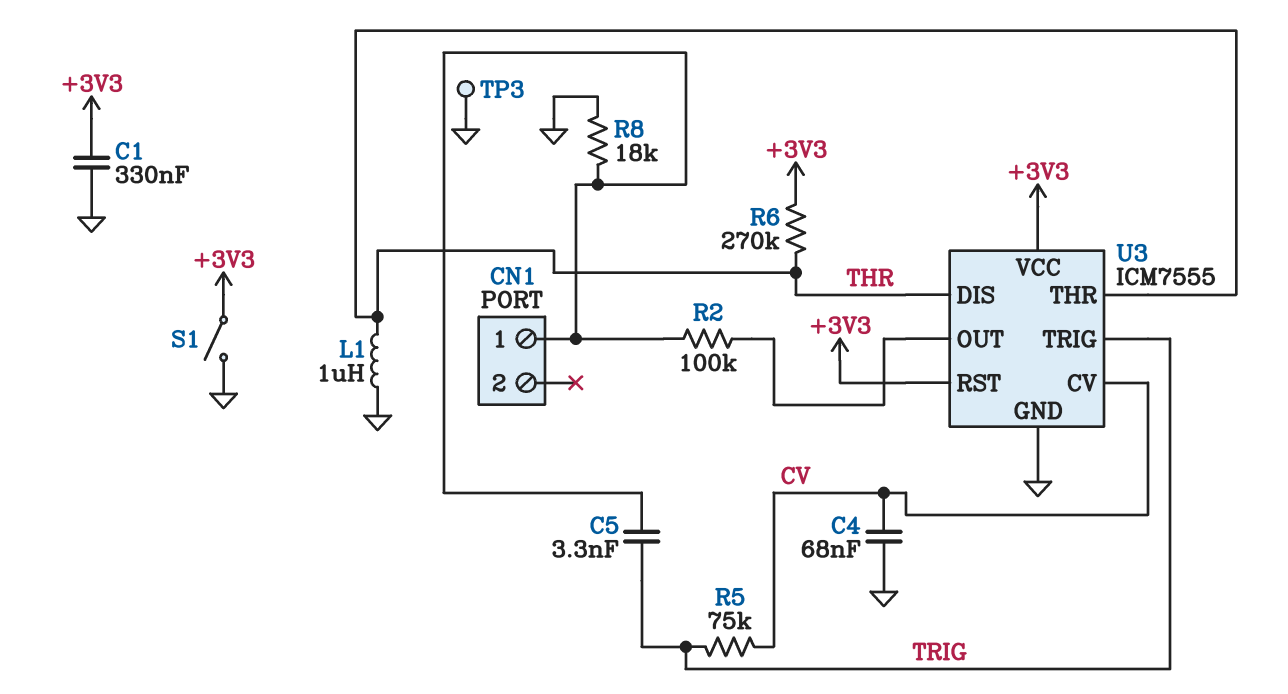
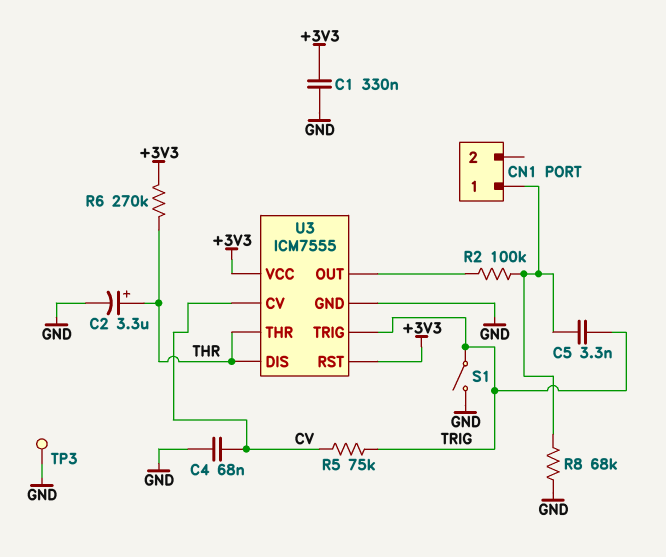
C2: none -> 3.3uF (plus THR, minus GND)
L1: 1uH (GND, THR) -> none
R8: 18k (CN1/1, GND) -> 68k (CN1/1, GND)
S1: switch (+3V3, GND) -> switch (GND, TRIG)

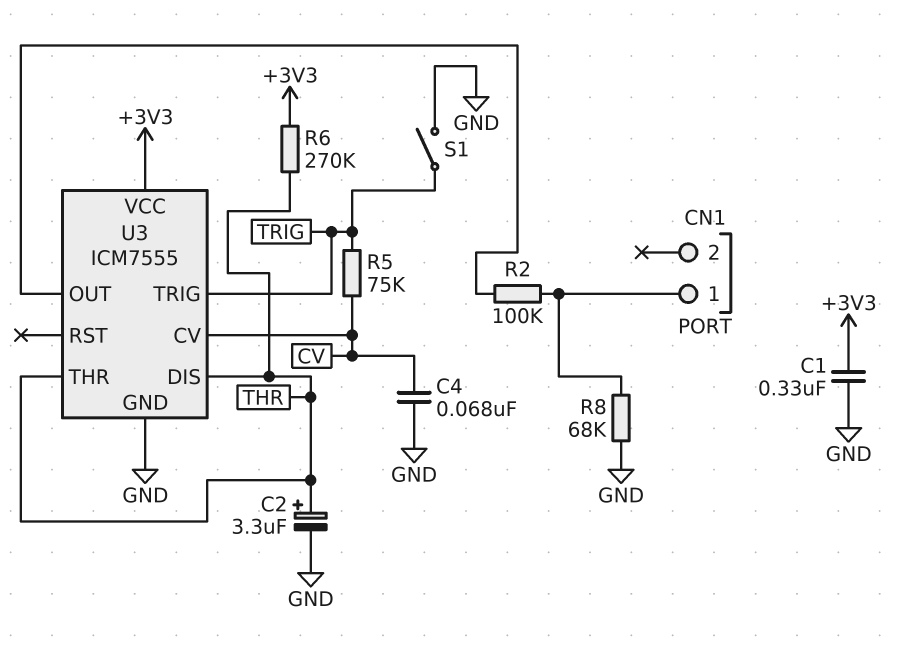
C5: 3.3nF (CN1/1, TRIG) -> none
TP3: test point (GND) -> none
U3 pin RST: +3V3 -> none

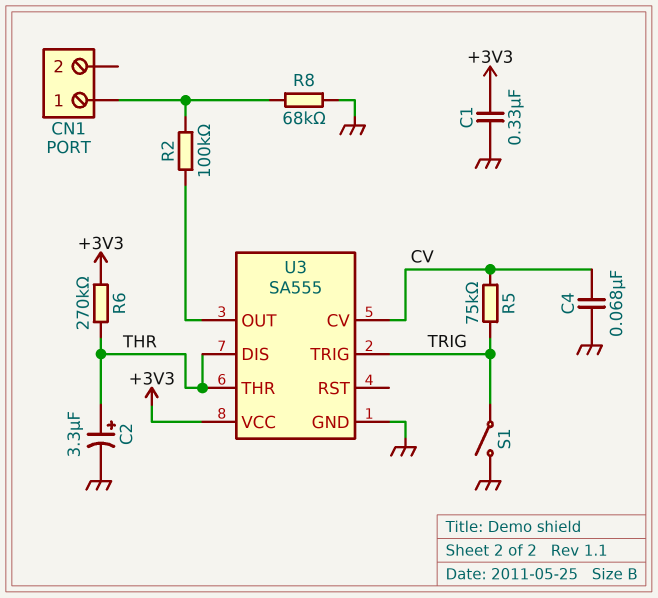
U3: ICM7555 -> SA555

